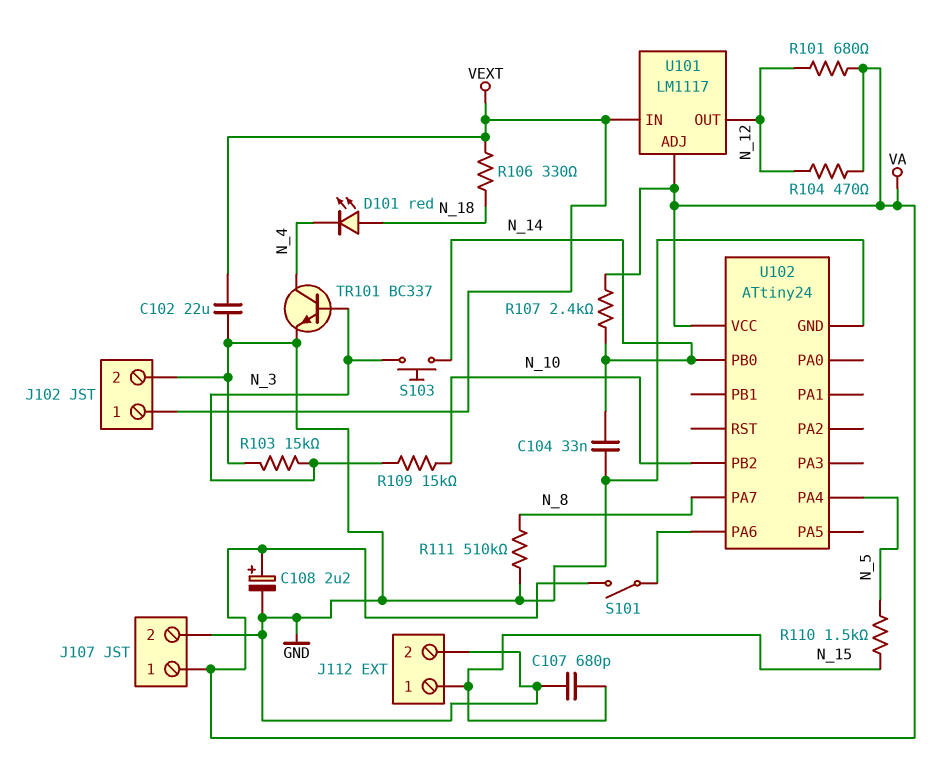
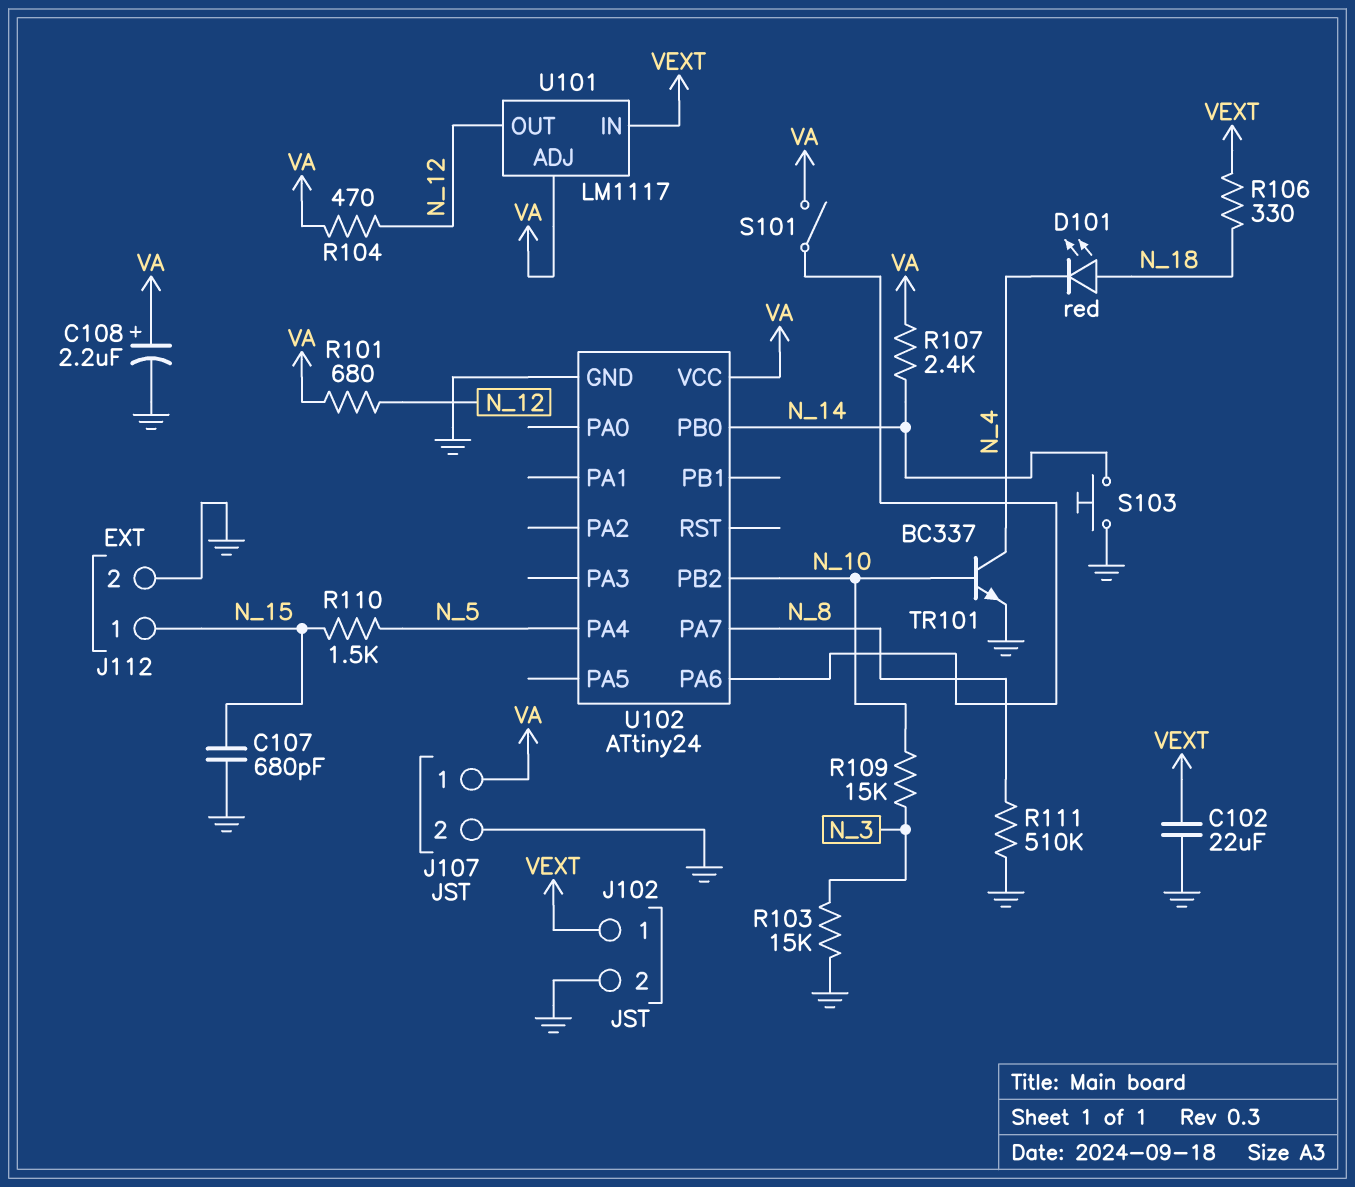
C104: 33nF (GND, N_14) -> none
S103: button (N_3, N_14) -> button (GND, N_14)
TR101: NPN BC337 (B N_3, C N_4, E GND) -> NPN BC337 (B N_10, C N_4, E GND)

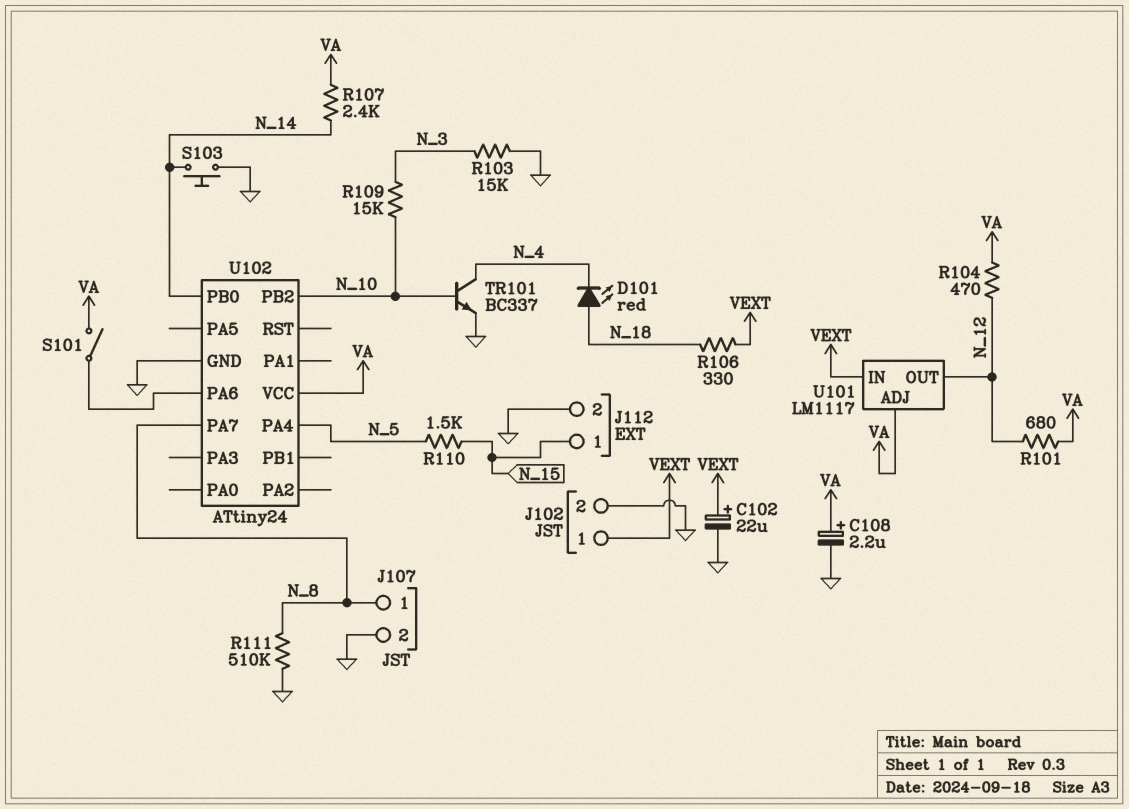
C102: 22uF (GND, VEXT) -> 22uF (plus VEXT, minus GND)
C107: 680pF (GND, N_15) -> none
J107 pin 1: VA -> N_8

